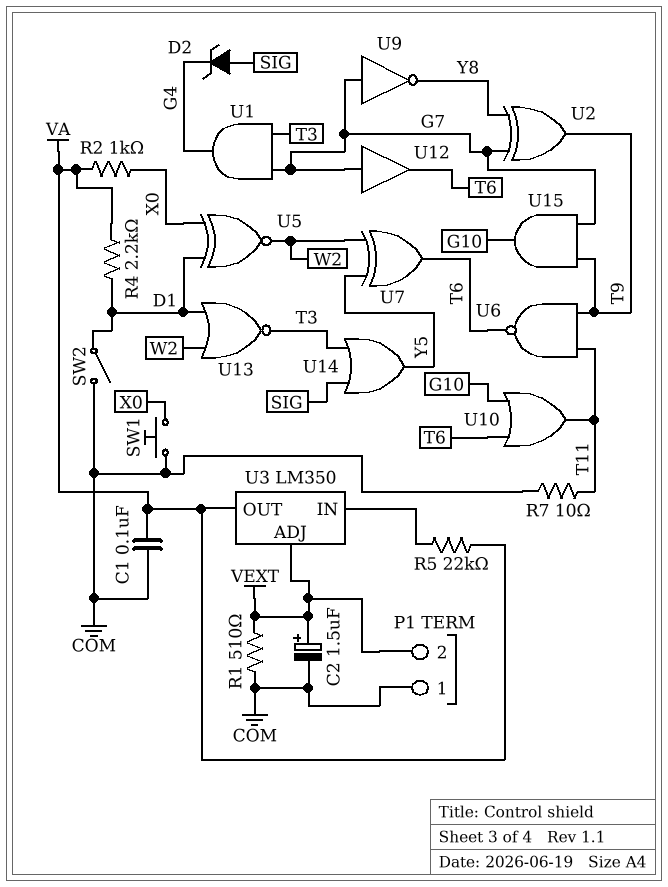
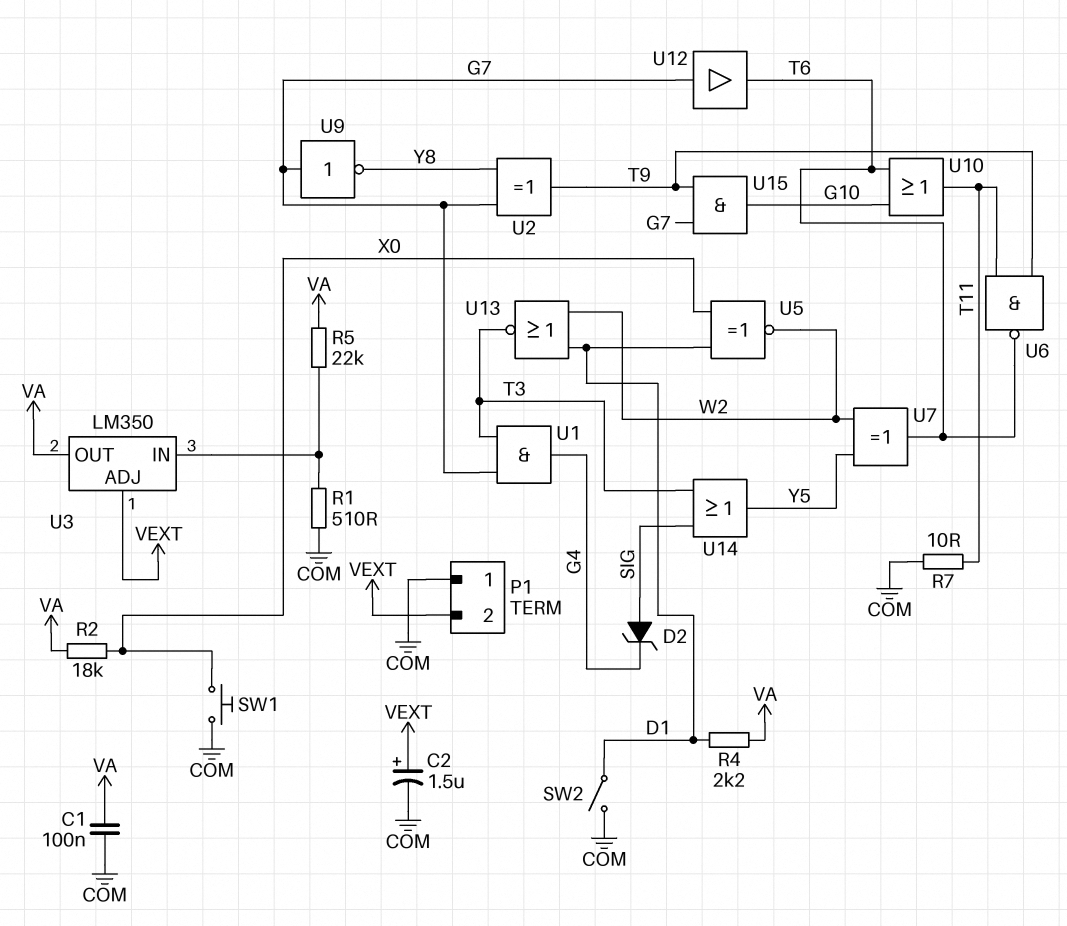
R1: 510 (COM, VEXT) -> 510 (COM, U3/IN)
R2: 1k (VA, X0) -> 18k (VA, X0)

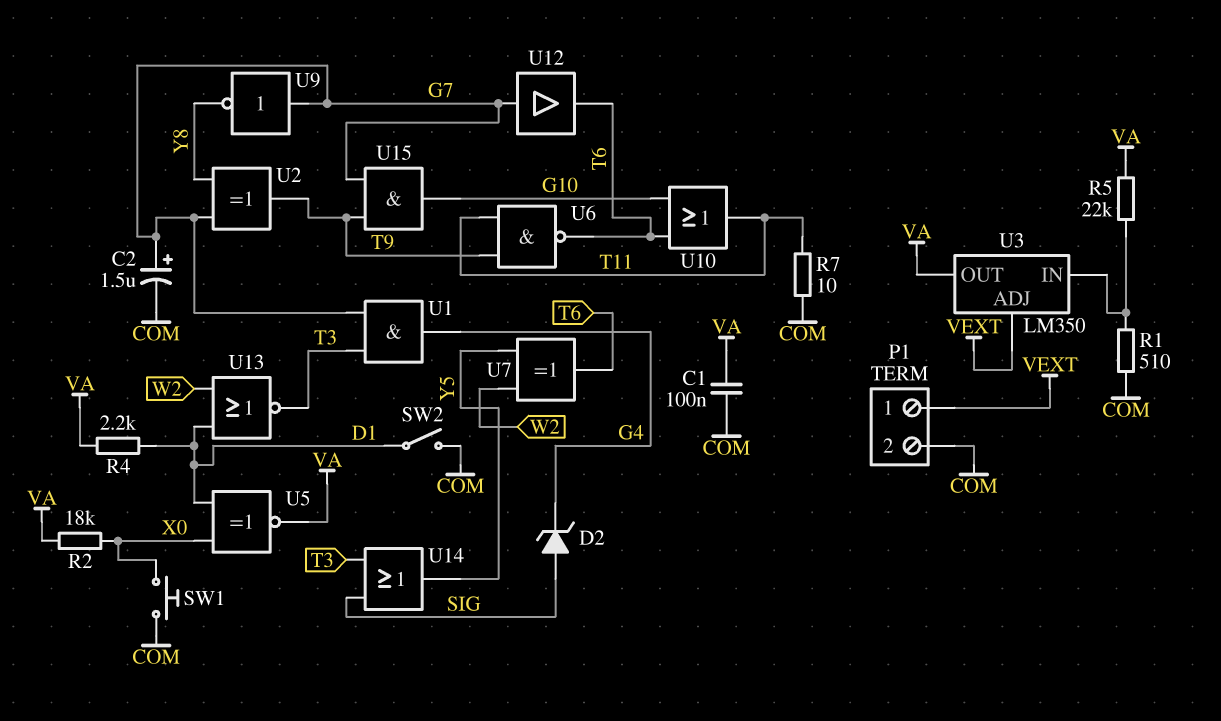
C2: 1.5uF (plus VEXT, minus COM) -> 1.5uF (plus G7, minus COM)
P1 pin 1: COM -> VEXT
P1 pin 2: VEXT -> COM
U5: XNOR (in D1, in X0, out W2) -> XNOR (in D1, in X0, out VA)

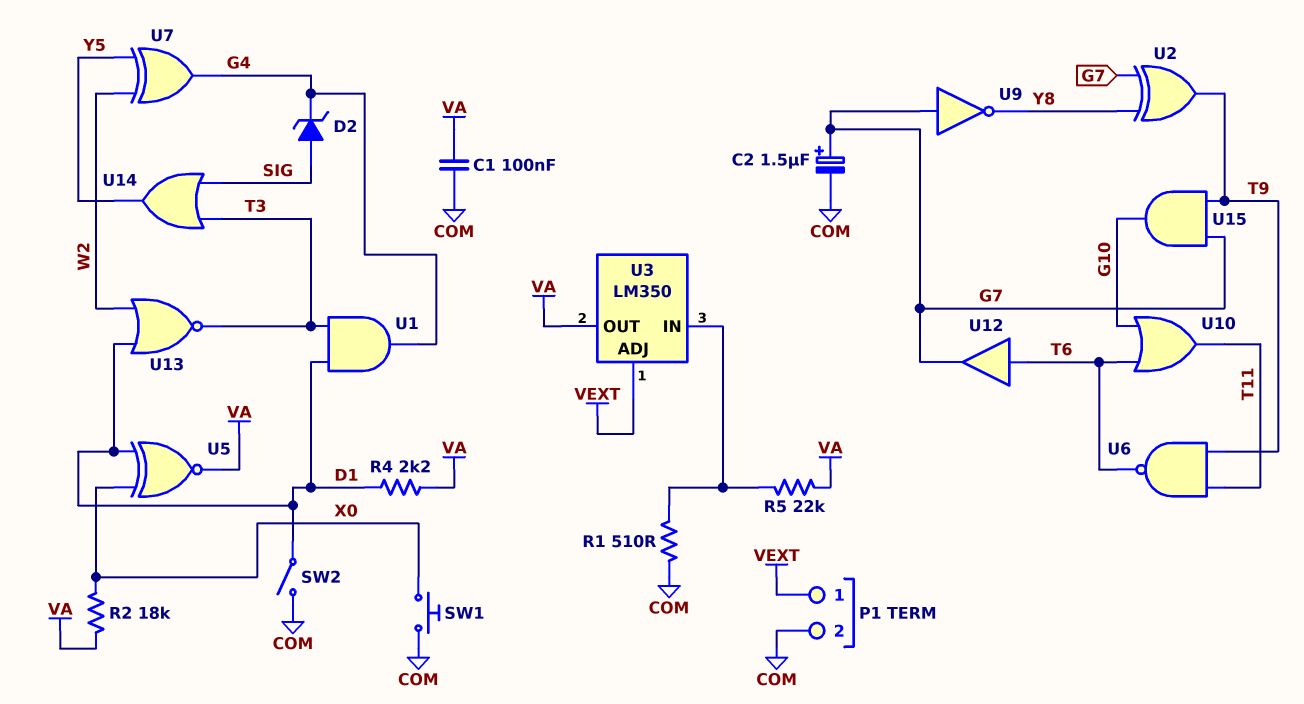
R7: 10 (COM, T11) -> none
U1: AND (in G7, in T3, out G4) -> AND (in D1, in T3, out G4)
U7: XOR (in W2, in Y5, out T6) -> XOR (in W2, in Y5, out G4)
U12: buffer (in G7, out T6) -> buffer (in T6, out G7)

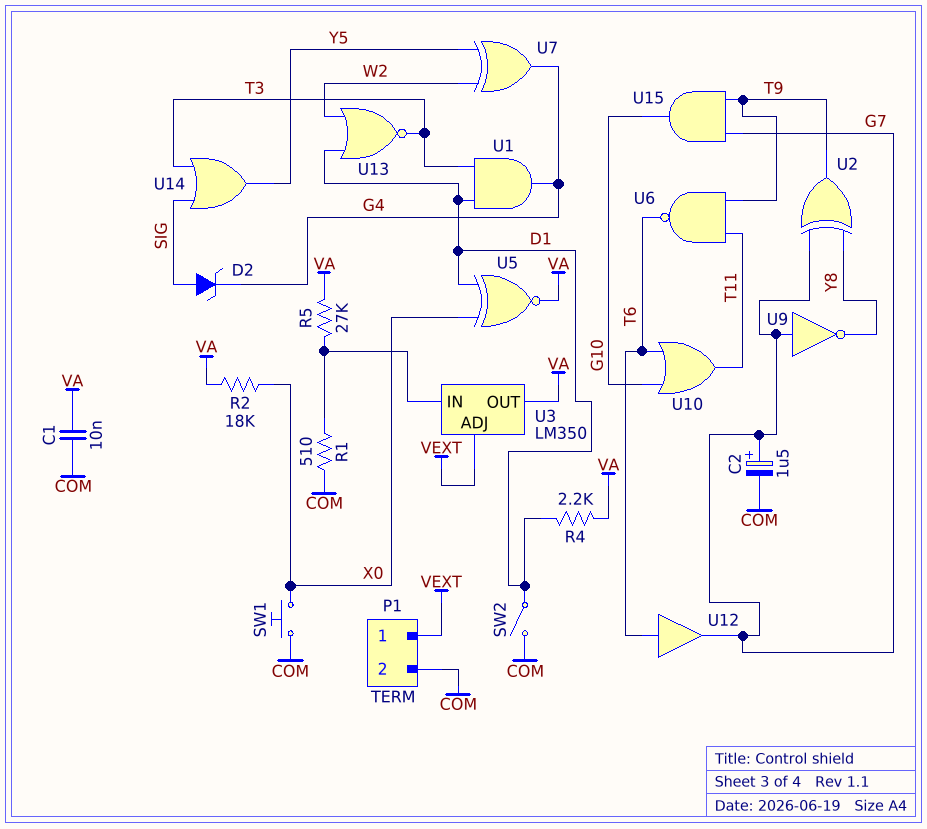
C1: 100nF (COM, VA) -> 10nF (COM, VA)
R5: 22k (U3/IN, VA) -> 27k (U3/IN, VA)

